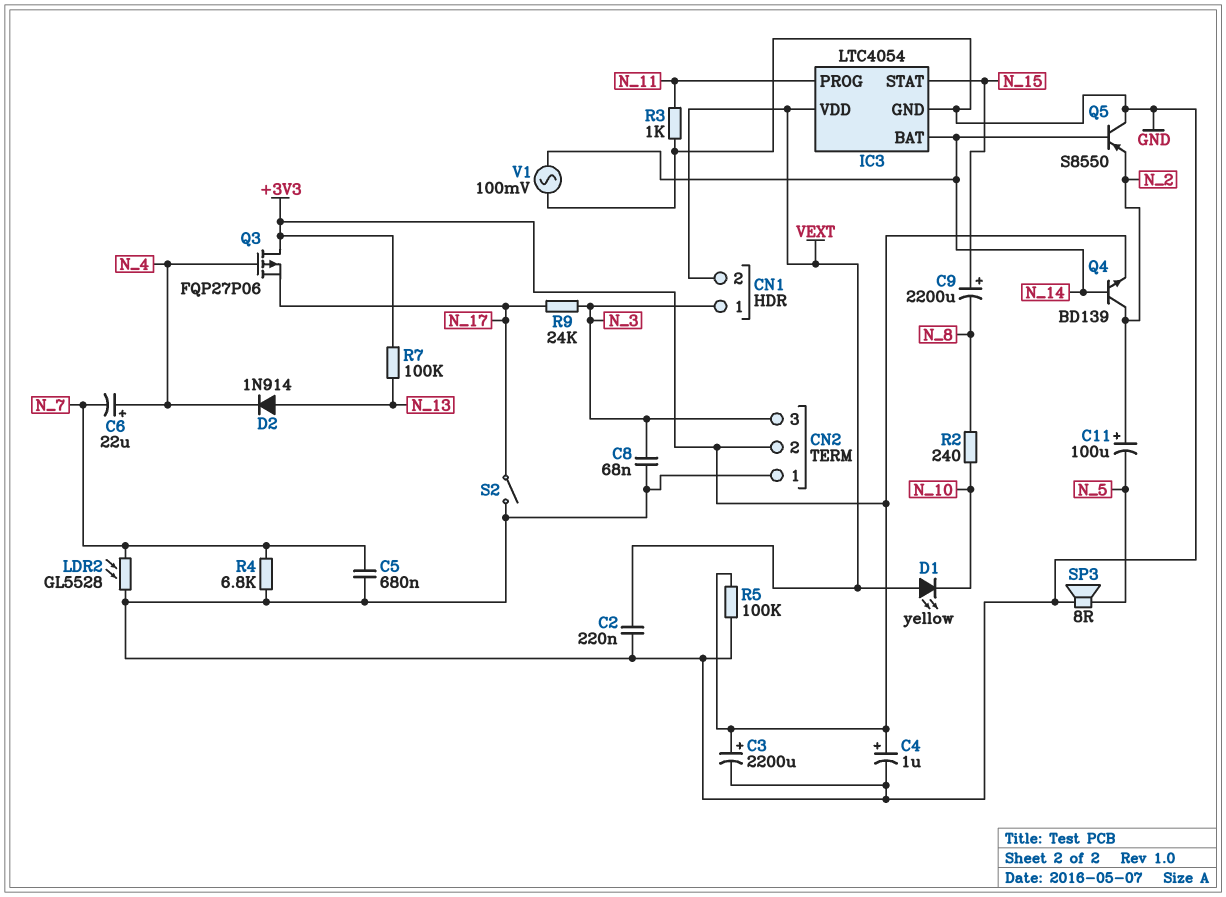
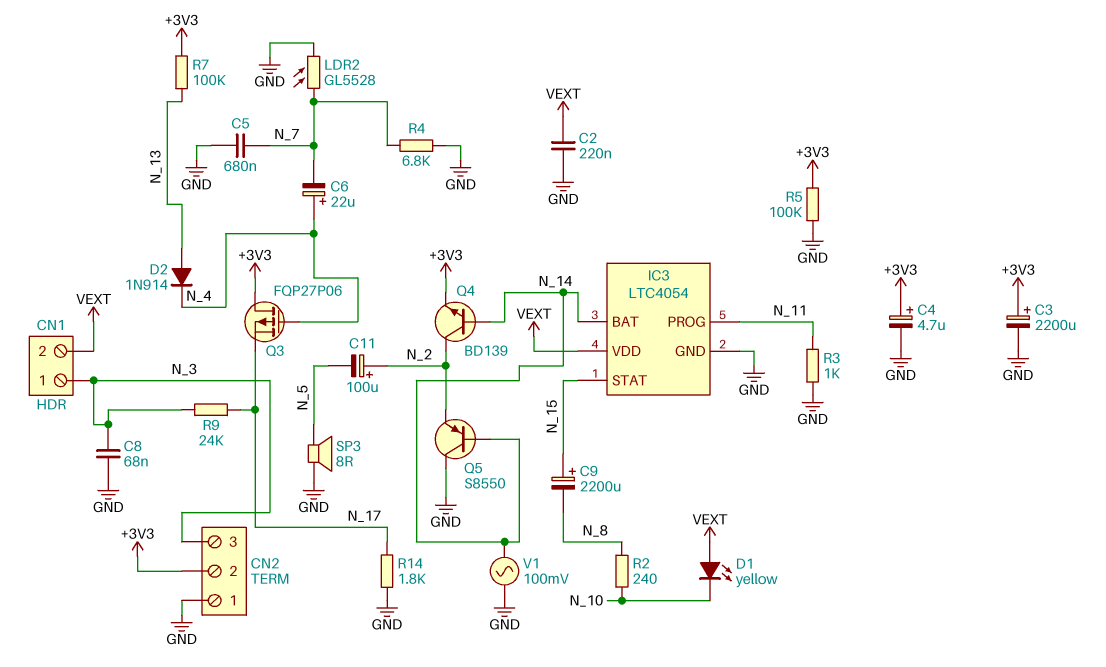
C4: 1uF (plus +3V3, minus GND) -> 4.7uF (plus +3V3, minus GND)
R14: none -> 1.8k (GND, N_17)
S2: switch (GND, N_17) -> none

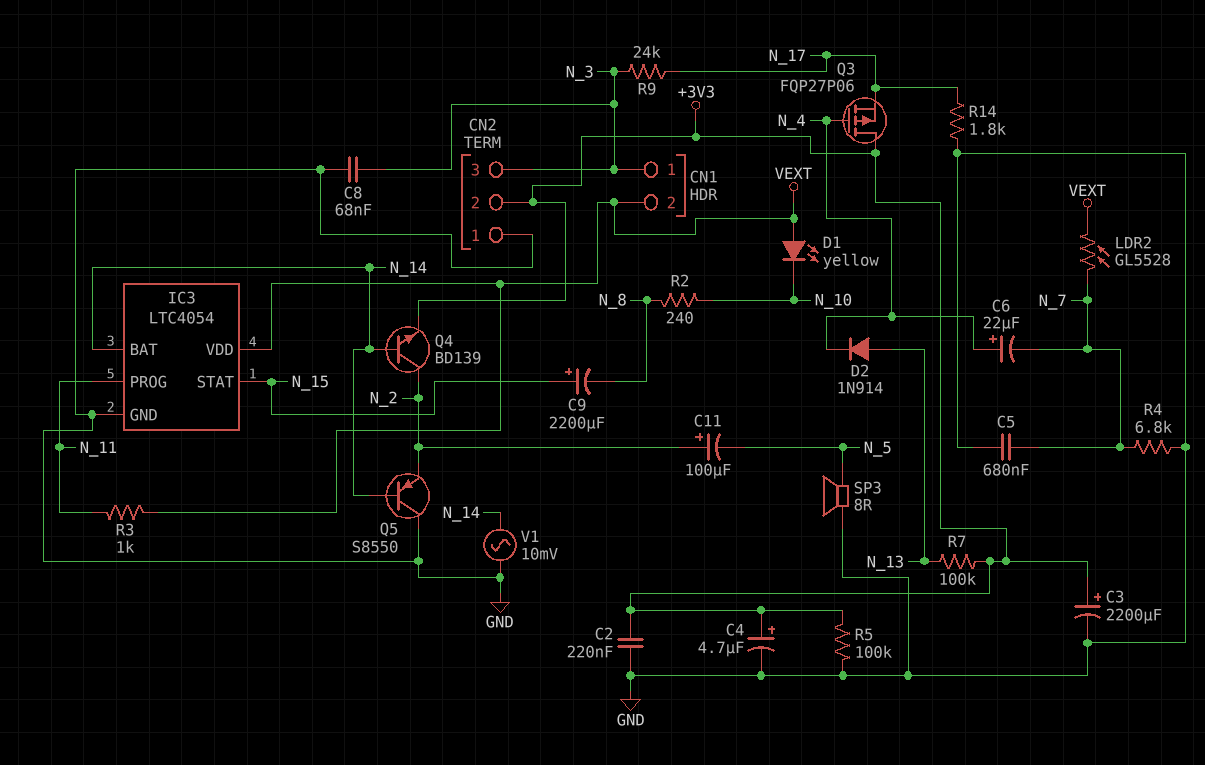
C2: 220nF (GND, VEXT) -> 220nF (+3V3, GND)
LDR2: GL5528 (GND, N_7) -> GL5528 (N_7, VEXT)
R3: 1k (GND, N_11) -> 1k (N_11, VEXT)
V1: AC 100mV (GND, N_14) -> AC 10mV (GND, N_14)

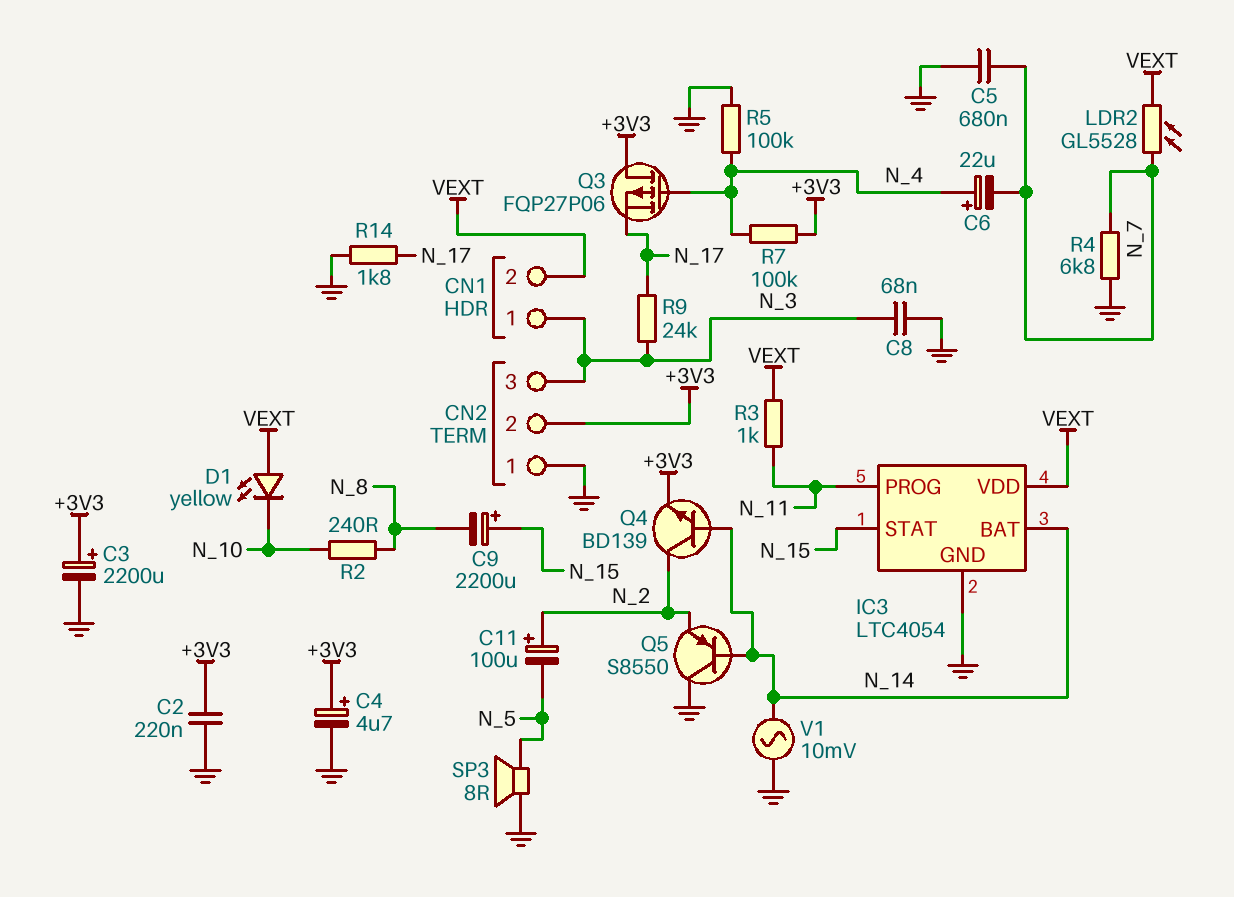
D2: diode 1N914 (A N_13, K N_4) -> none
R5: 100k (+3V3, GND) -> 100k (GND, N_4)
R7: 100k (+3V3, N_13) -> 100k (+3V3, N_4)

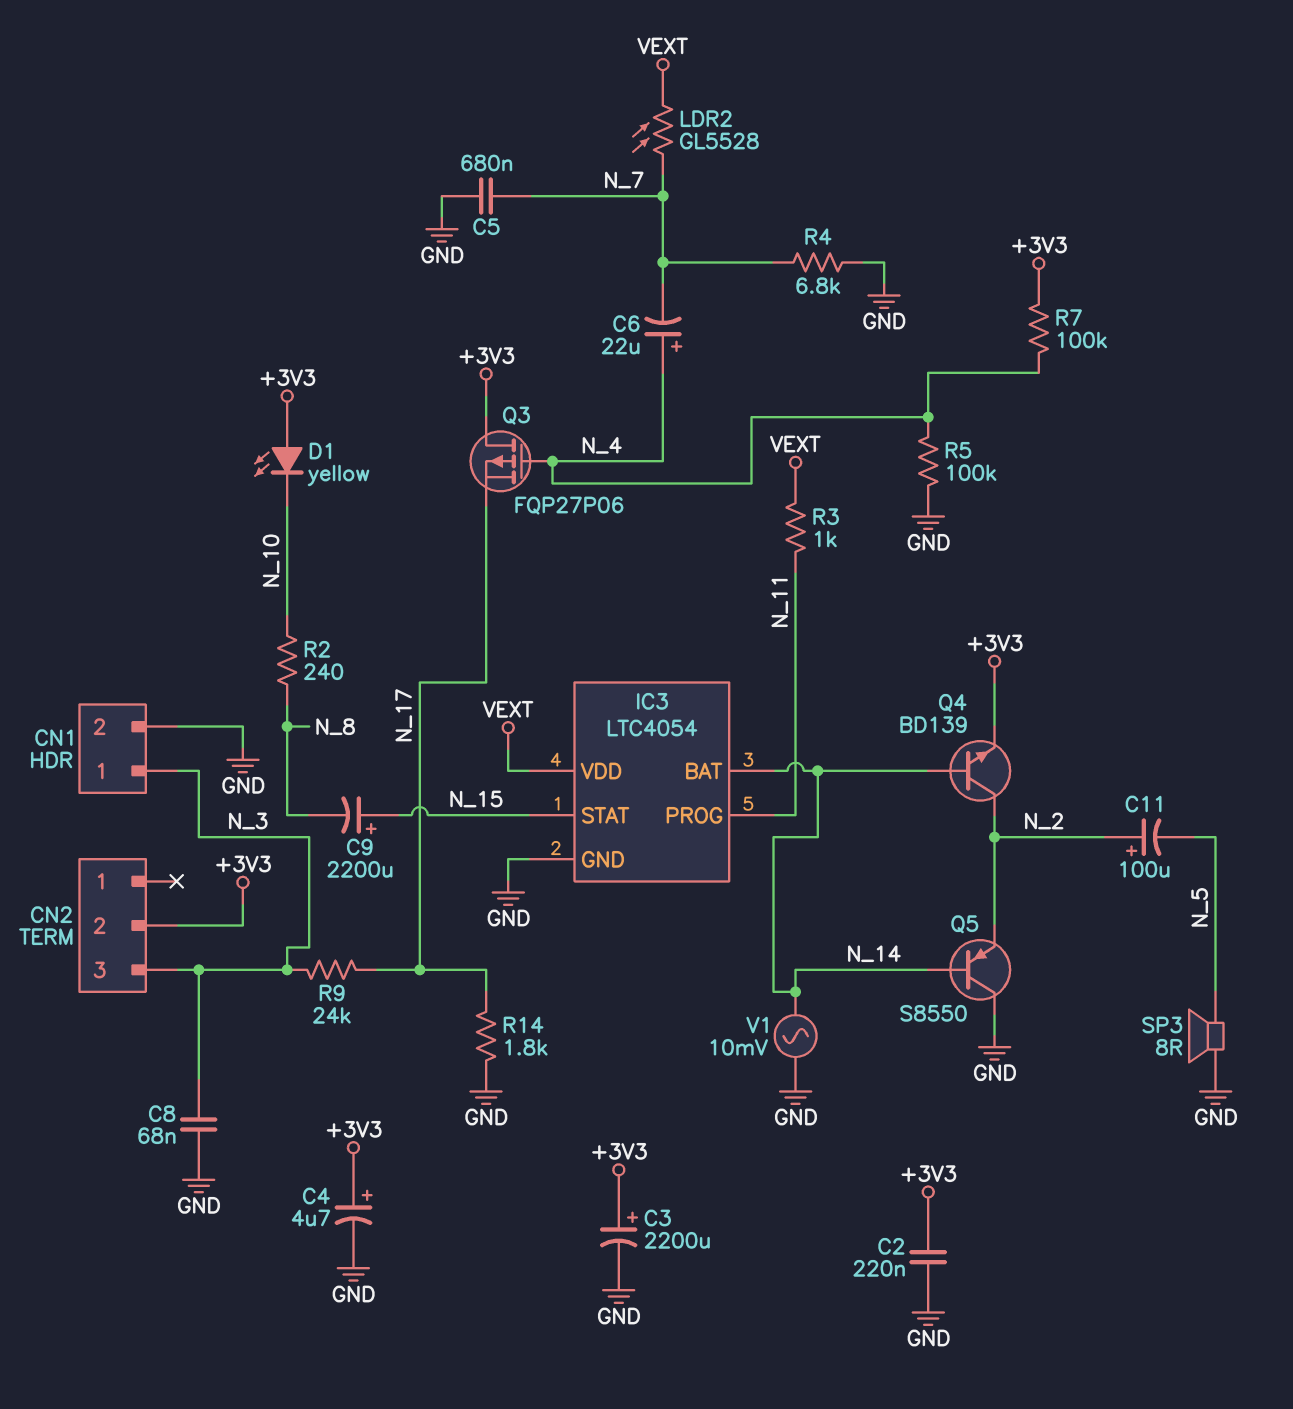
CN1 pin 2: VEXT -> GND
CN2 pin 1: GND -> none
D1: LED yellow (A VEXT, K N_10) -> LED yellow (A +3V3, K N_10)

